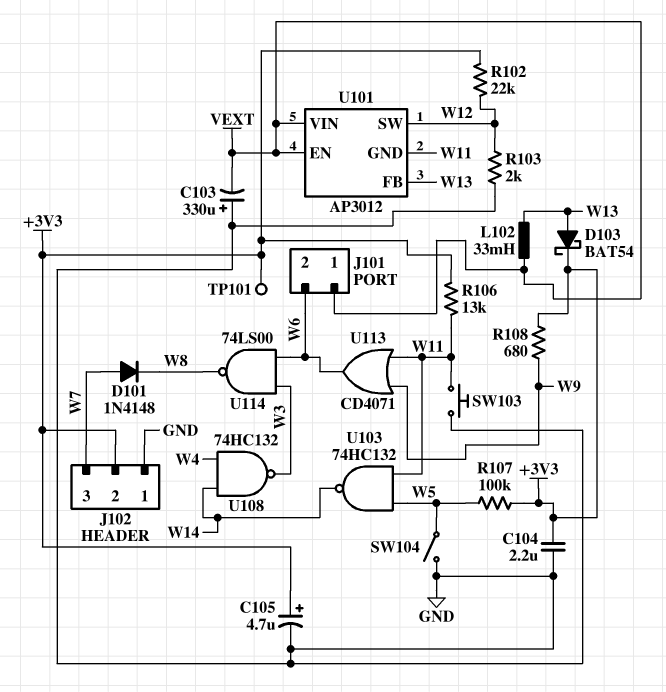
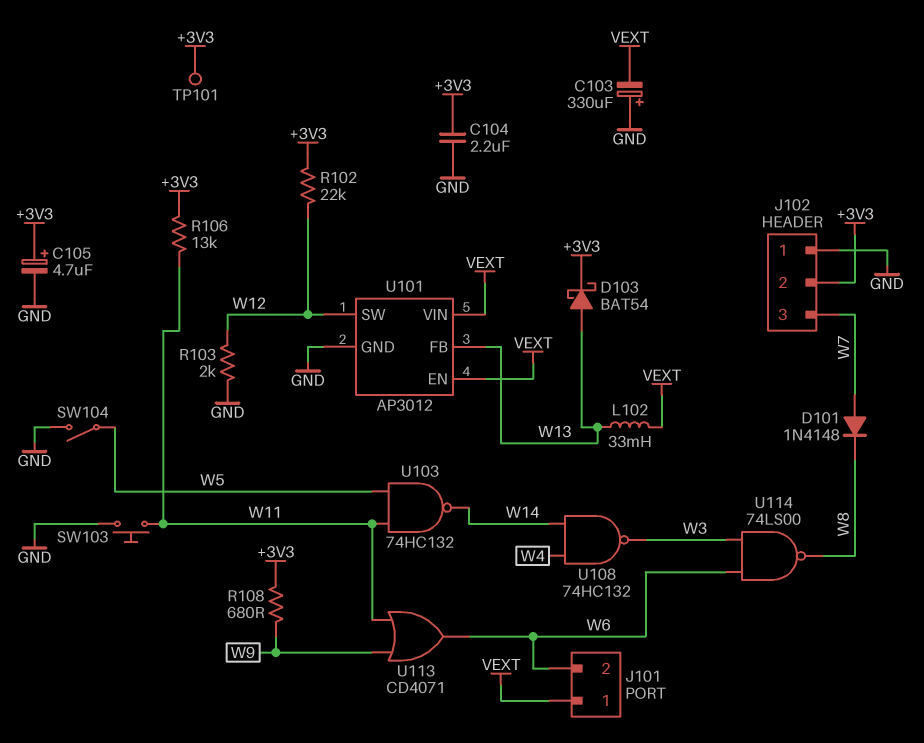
R107: 100k (+3V3, W5) -> none
U101 pin GND: W11 -> GND

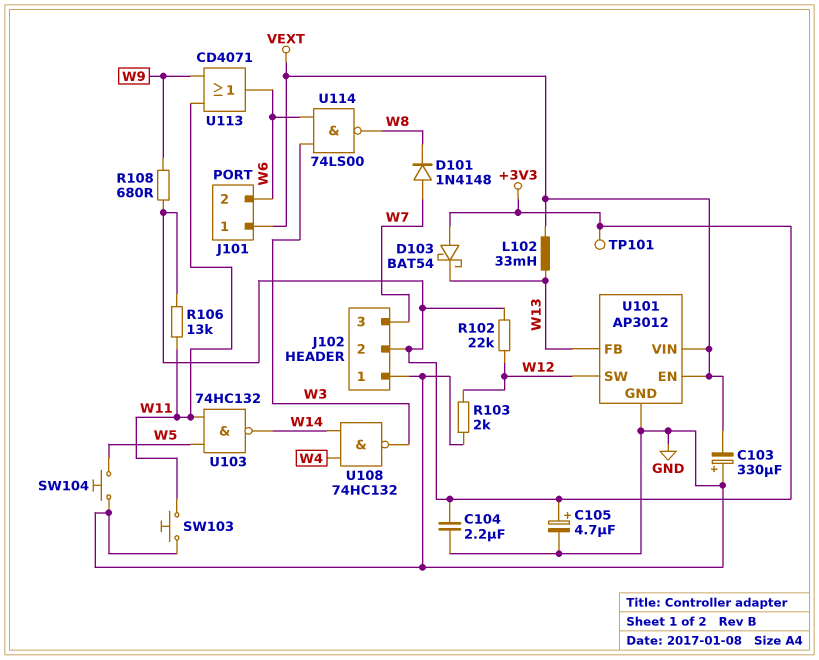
D103: schottky BAT54 (A W13, K +3V3) -> schottky BAT54 (A +3V3, K W13)
SW104: switch (GND, W5) -> button (GND, W5)

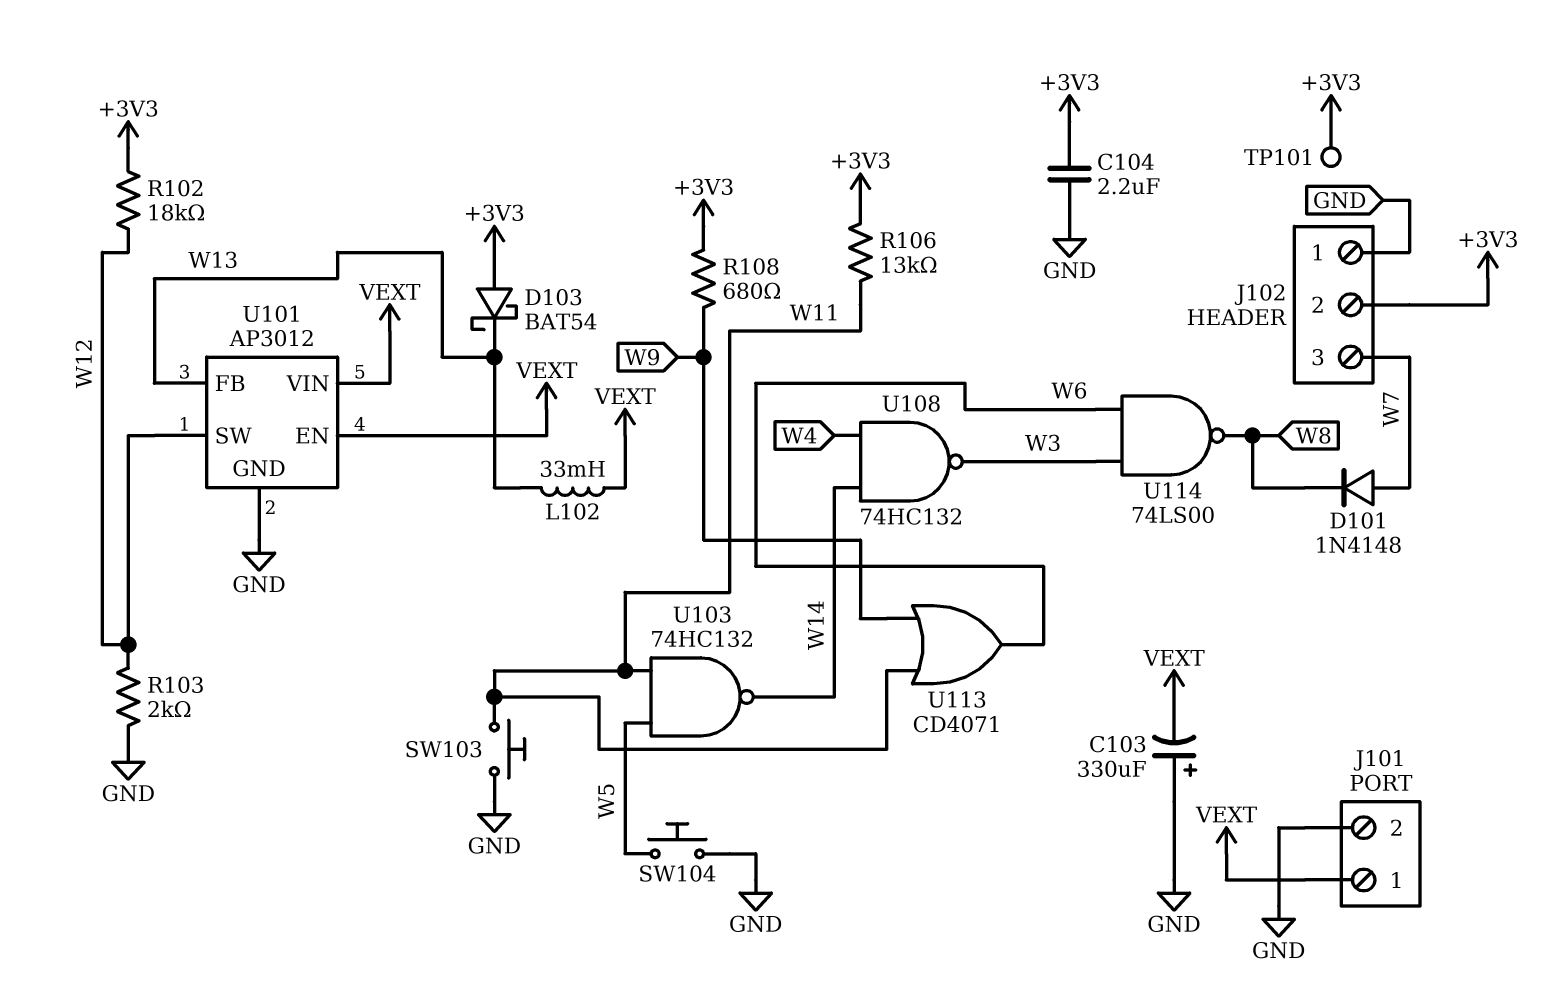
C105: 4.7uF (plus +3V3, minus GND) -> none
J101 pin 2: W6 -> GND
R102: 22k (+3V3, W12) -> 18k (+3V3, W12)

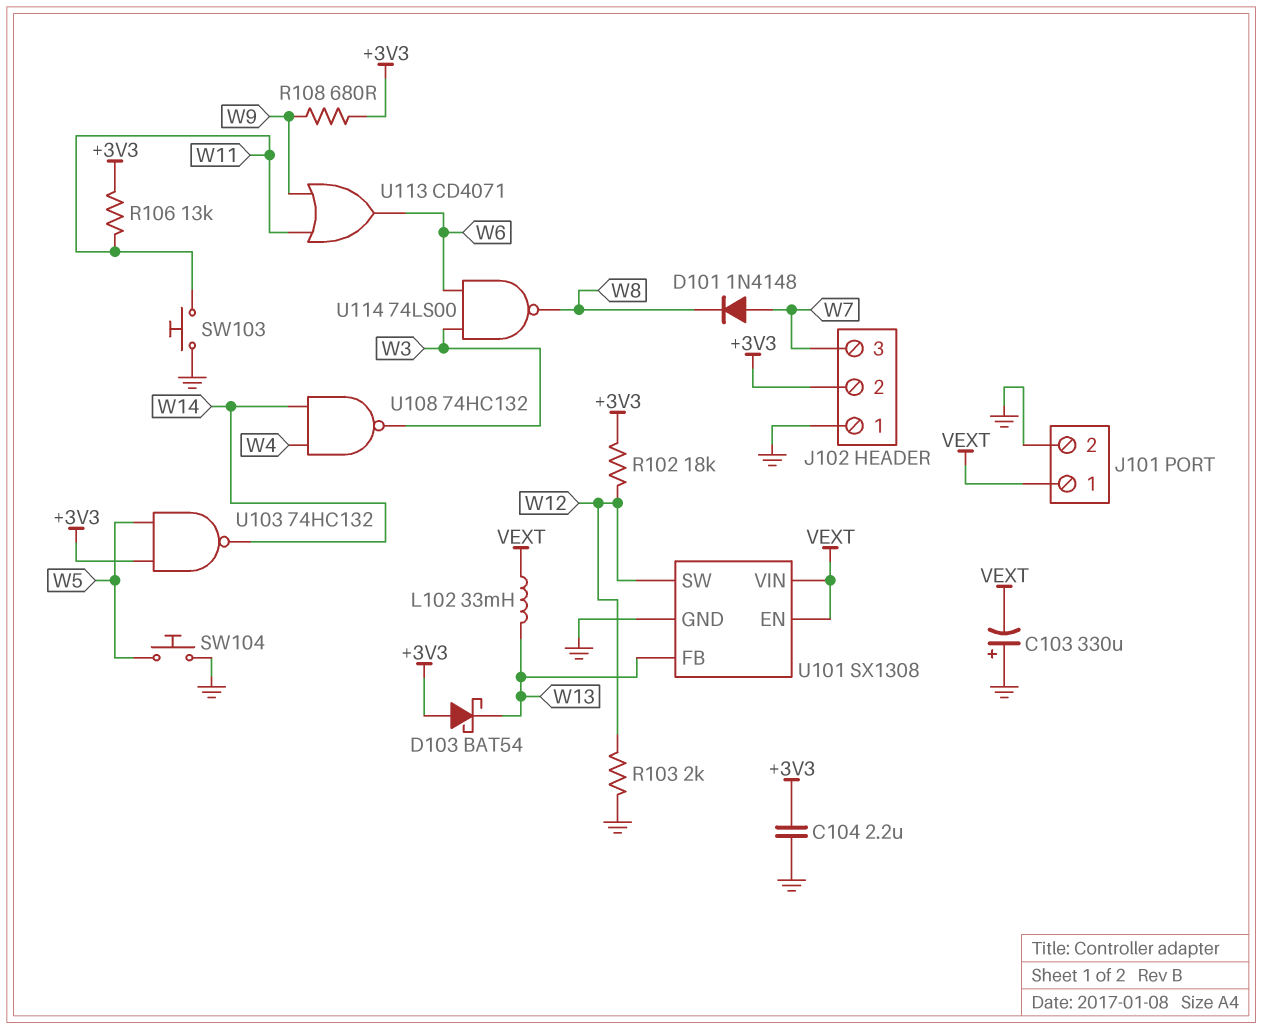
TP101: test point (+3V3) -> none
U101: AP3012 -> SX1308
U103: NAND 74HC132 (in W5, in W11, out W14) -> NAND 74HC132 (in +3V3, in W5, out W14)

